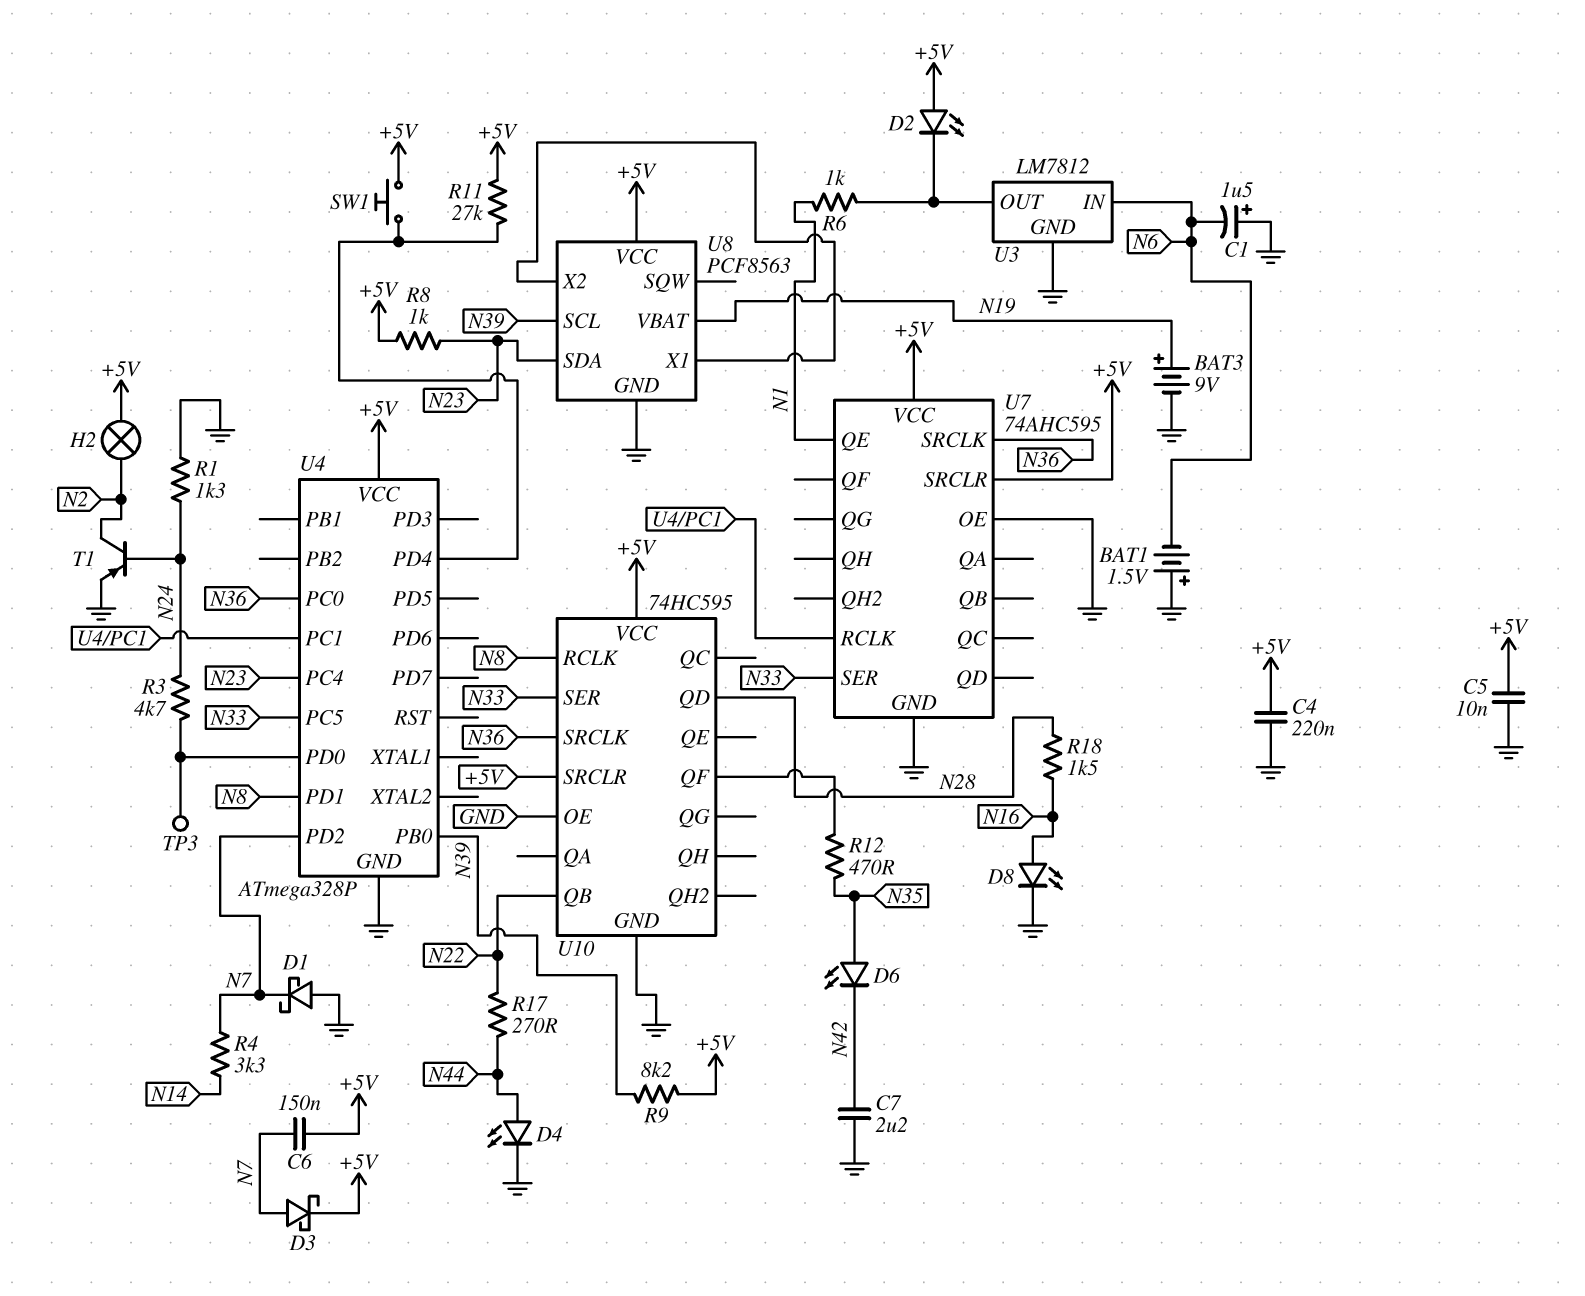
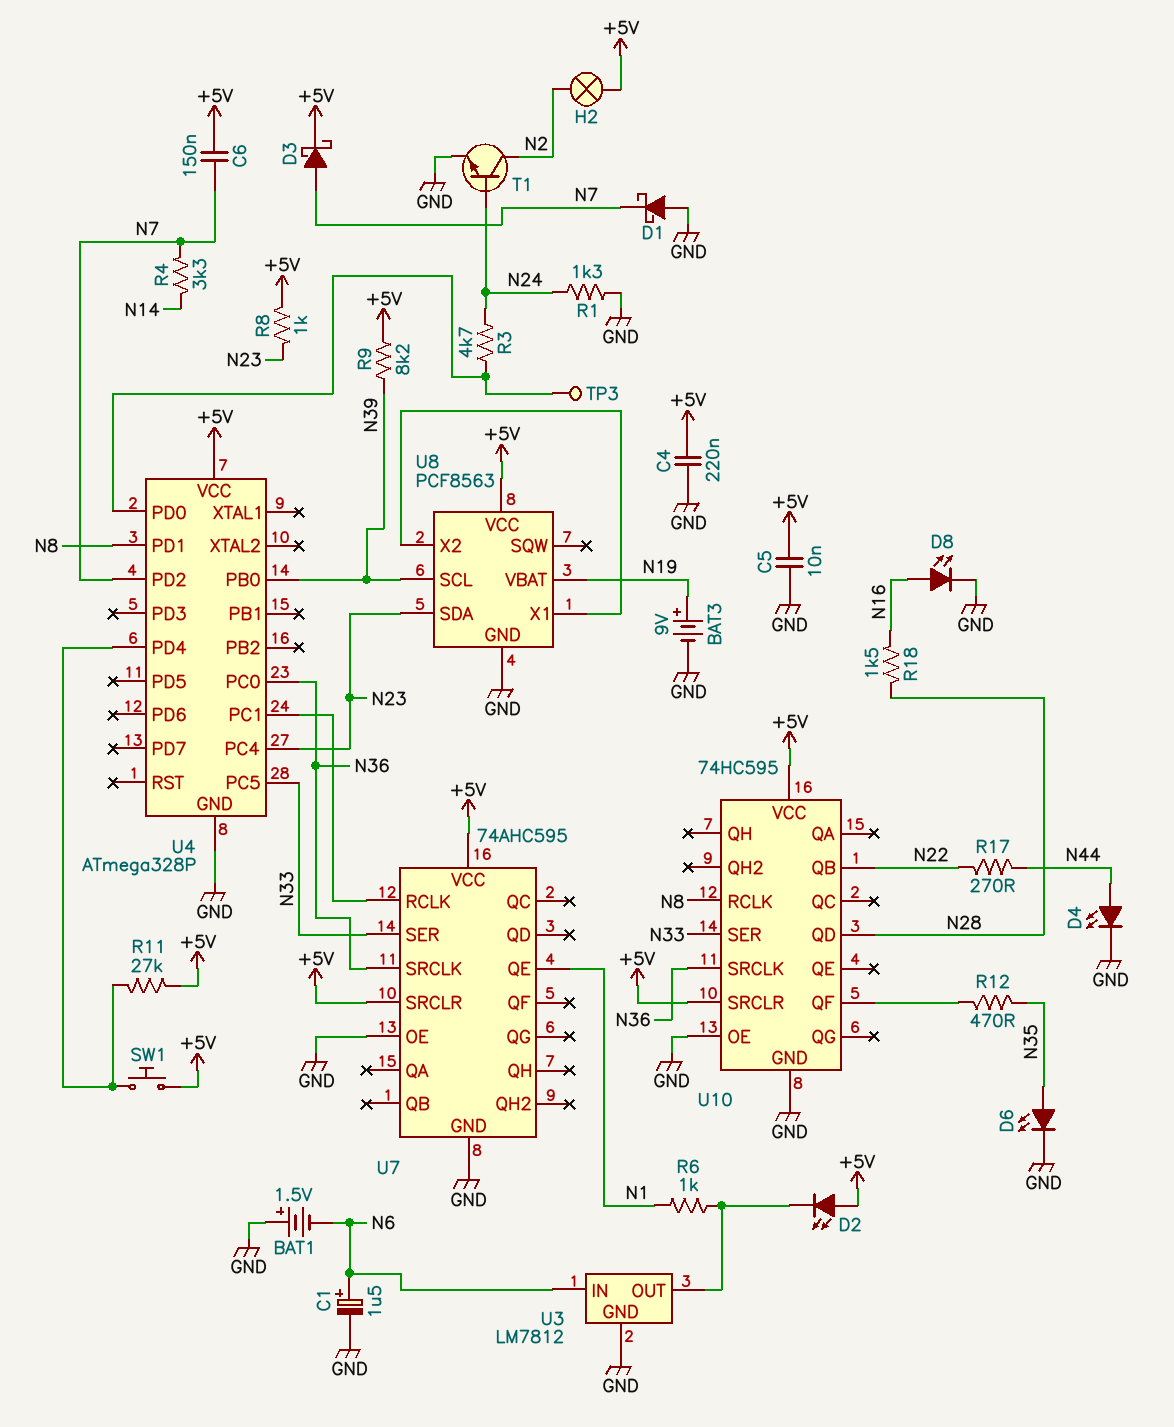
C1: 1.5uF (plus GND, minus N6) -> 1.5uF (plus N6, minus GND)
C7: 2.2uF (GND, N42) -> none
D6: LED (A N35, K N42) -> LED (A N35, K GND)
T1: PNP (B N24, C N2, E GND) -> NPN (B N24, C N2, E GND)

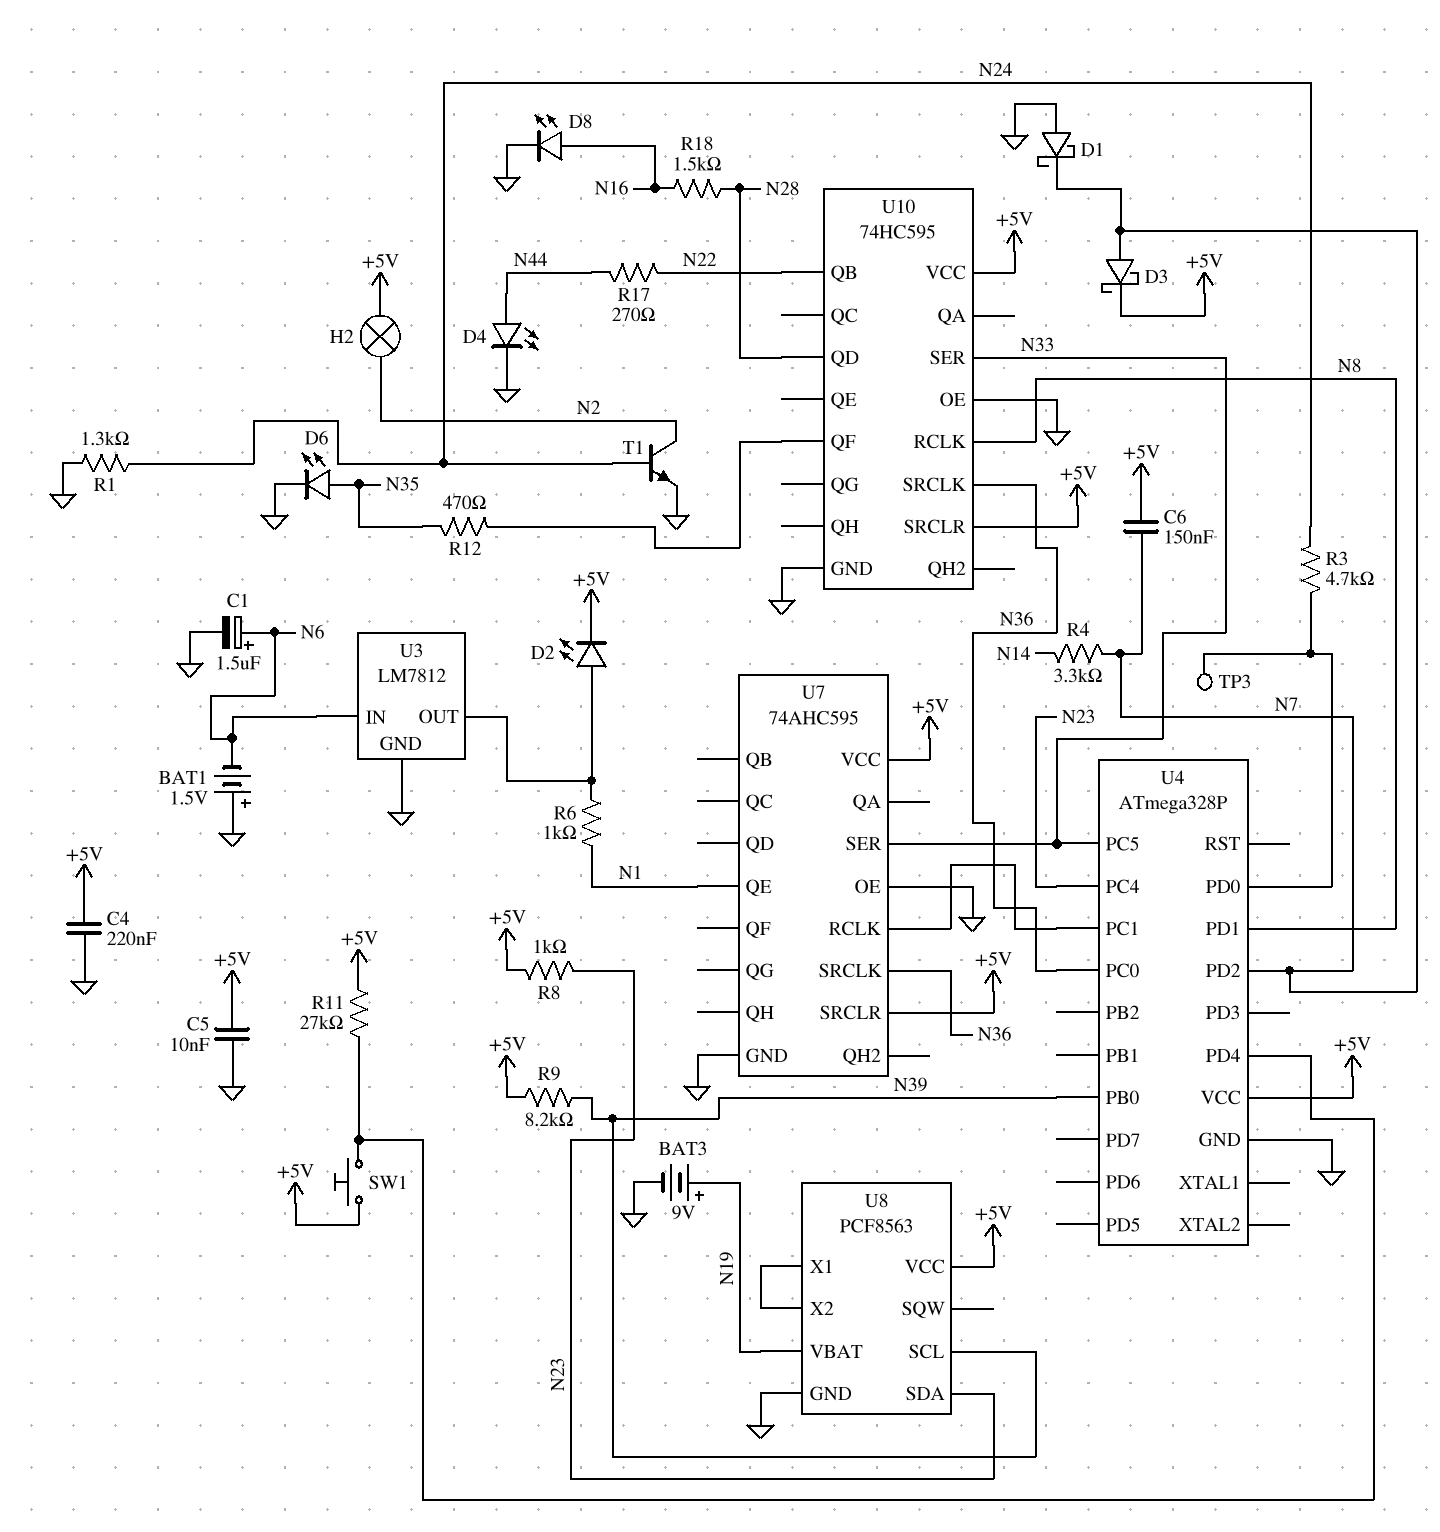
D2: LED (A +5V, K U3/OUT) -> LED (A U3/OUT, K +5V)

